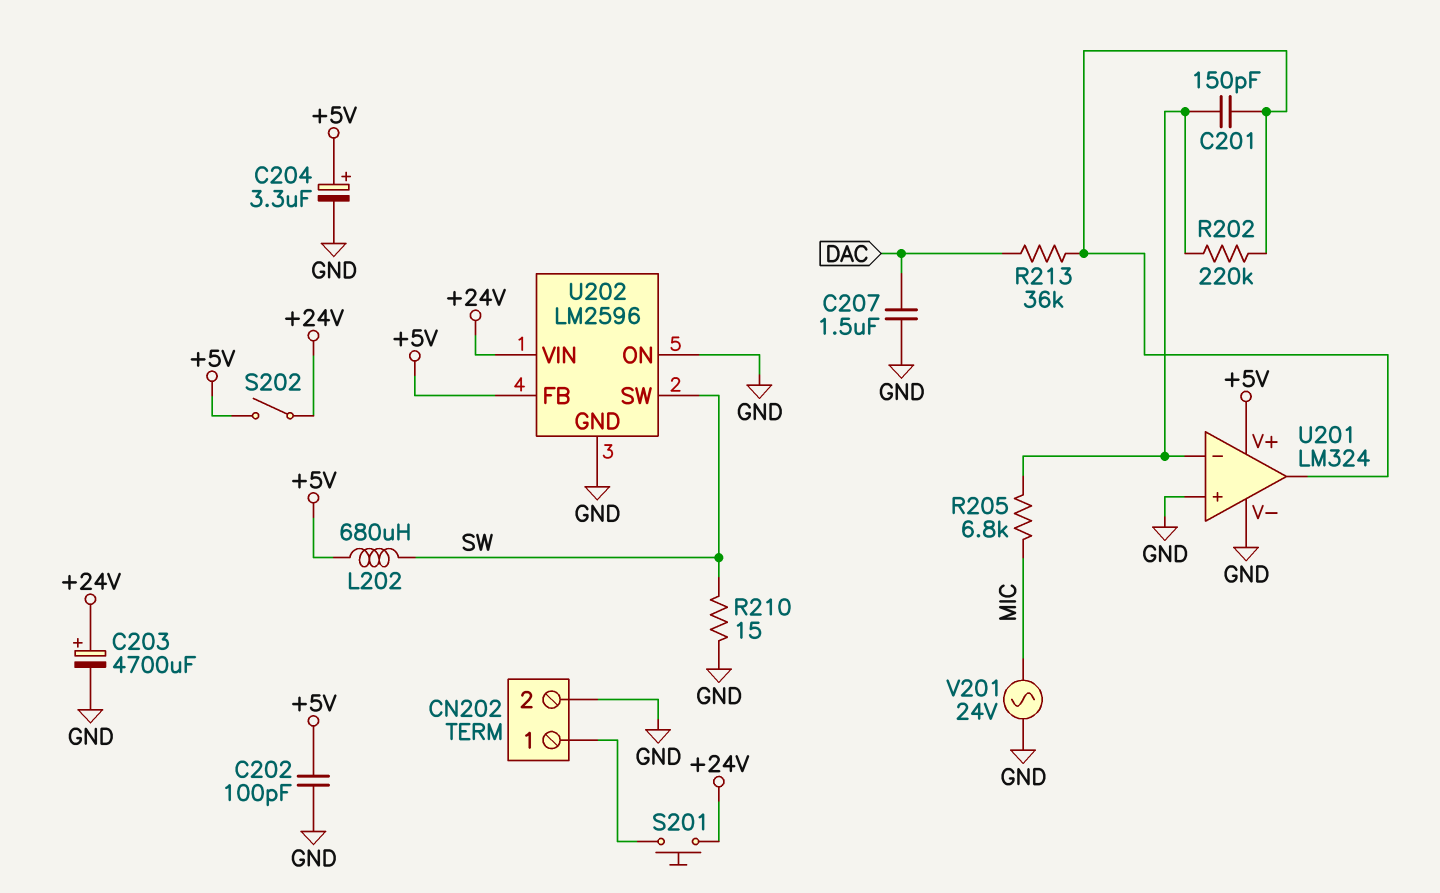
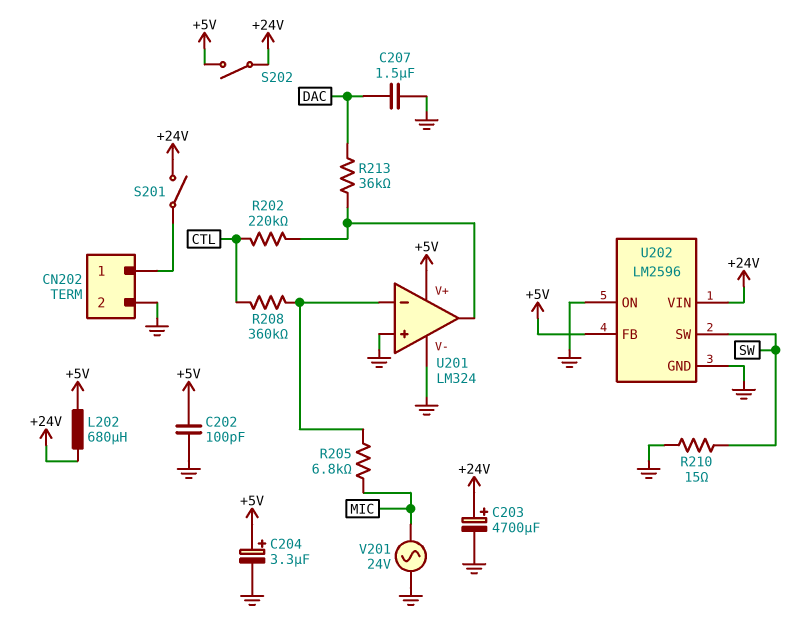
C201: 150pF (U201/in-, U201/out) -> none
L202: 680uH (+5V, SW) -> 680uH (+5V, +24V)
R202: 220k (U201/in-, U201/out) -> 220k (CTL, U201/out)
R208: none -> 360k (CTL, U201/in-)
S201: button (+24V, CN202/1) -> switch (+24V, CN202/1)

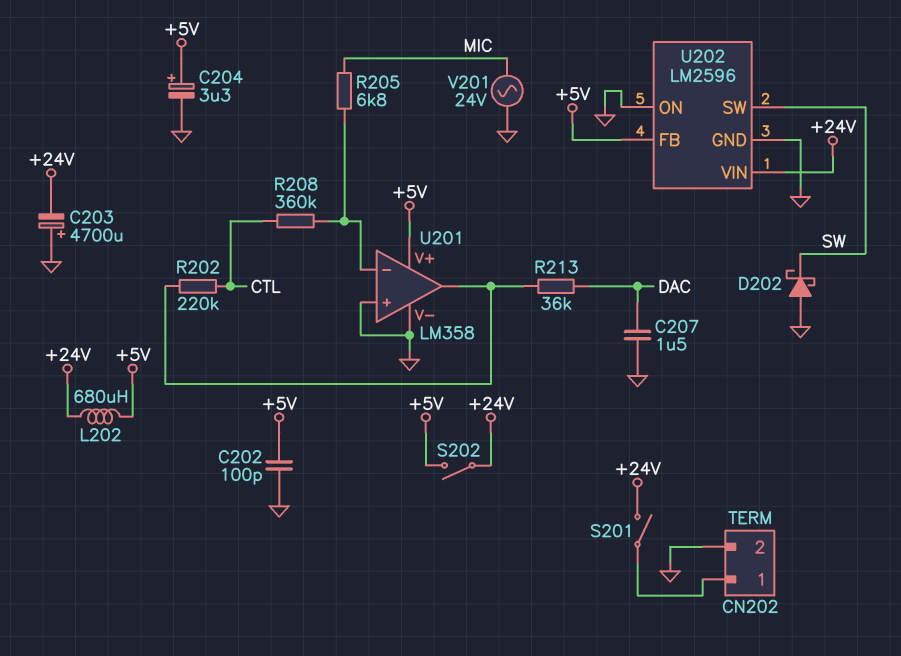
C203: 4700uF (plus +24V, minus GND) -> 4700uF (plus GND, minus +24V)
D202: none -> schottky (A GND, K SW)
R210: 15 (GND, SW) -> none
U201: LM324 -> LM358

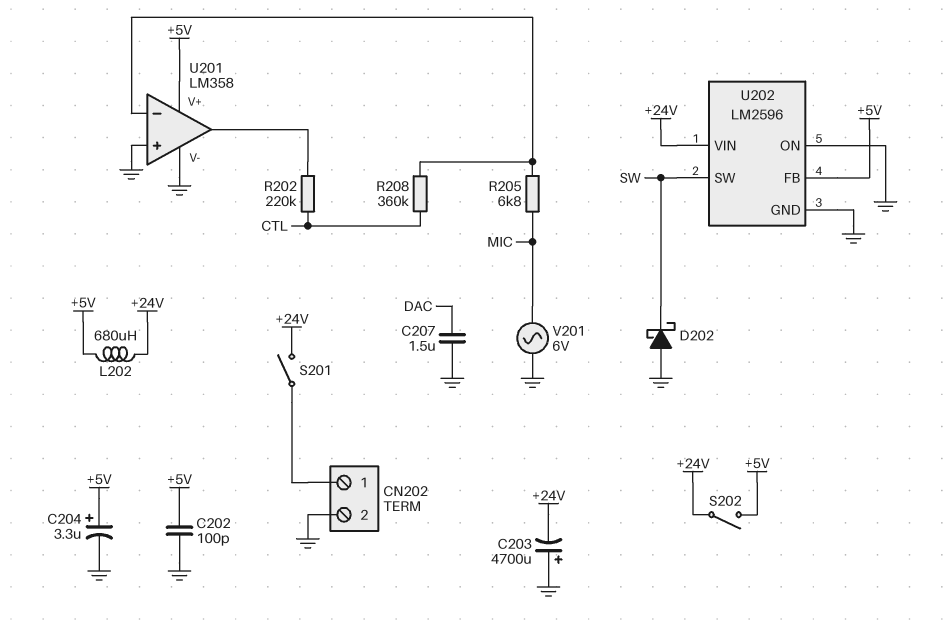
R213: 36k (DAC, U201/out) -> none
V201: AC 24V (GND, MIC) -> AC 6V (GND, MIC)

